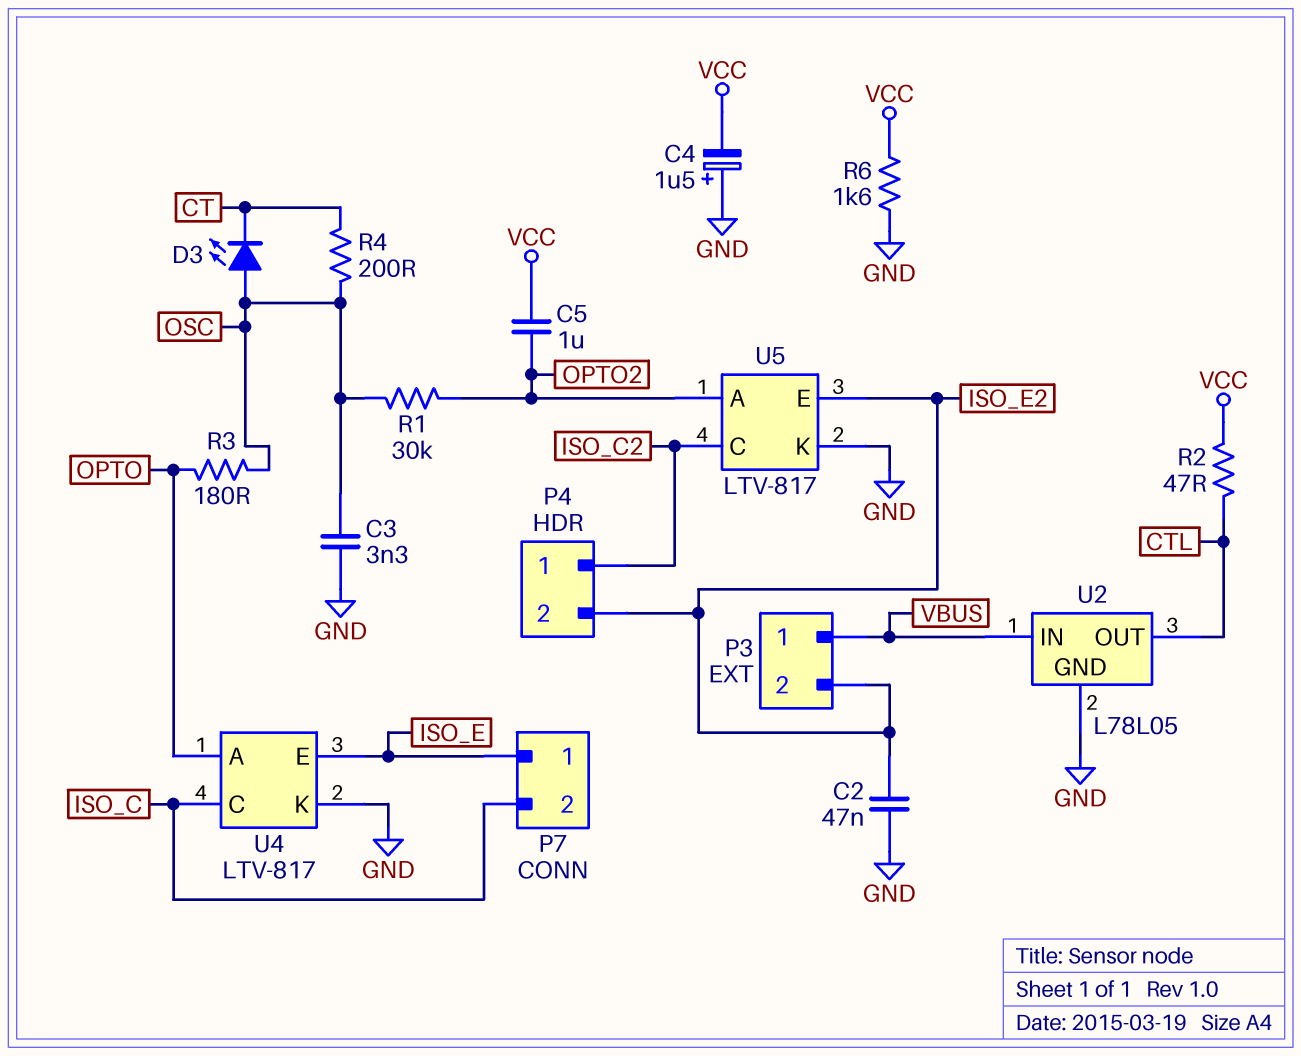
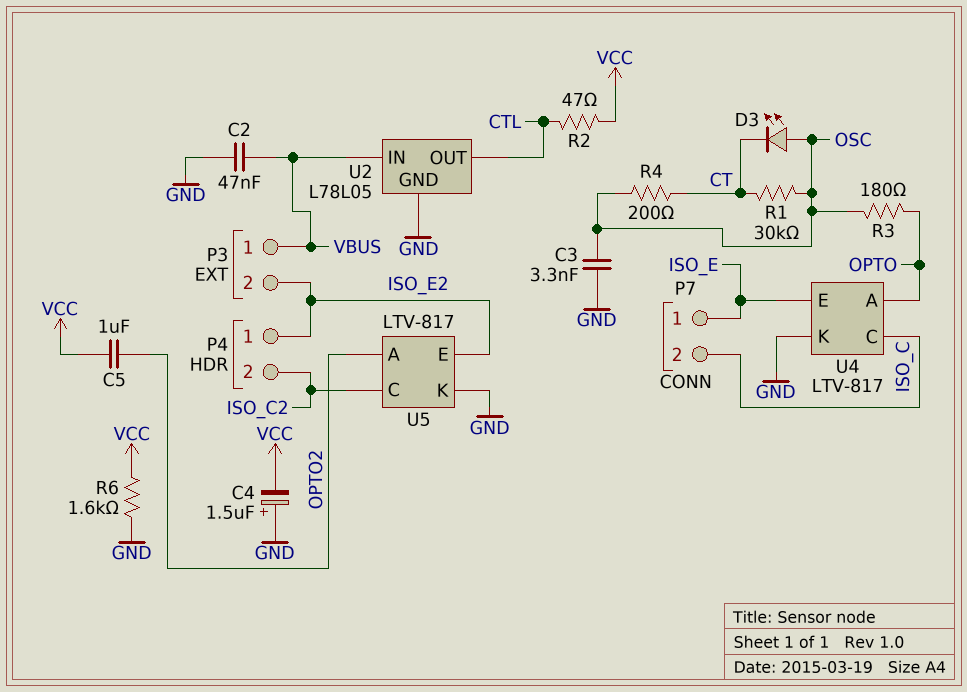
C2: 47nF (GND, ISO_E2) -> 47nF (GND, VBUS)
P4 pin 1: ISO_C2 -> ISO_E2
P4 pin 2: ISO_E2 -> ISO_C2
R1: 30k (OPTO2, OSC) -> 30k (CT, OSC)

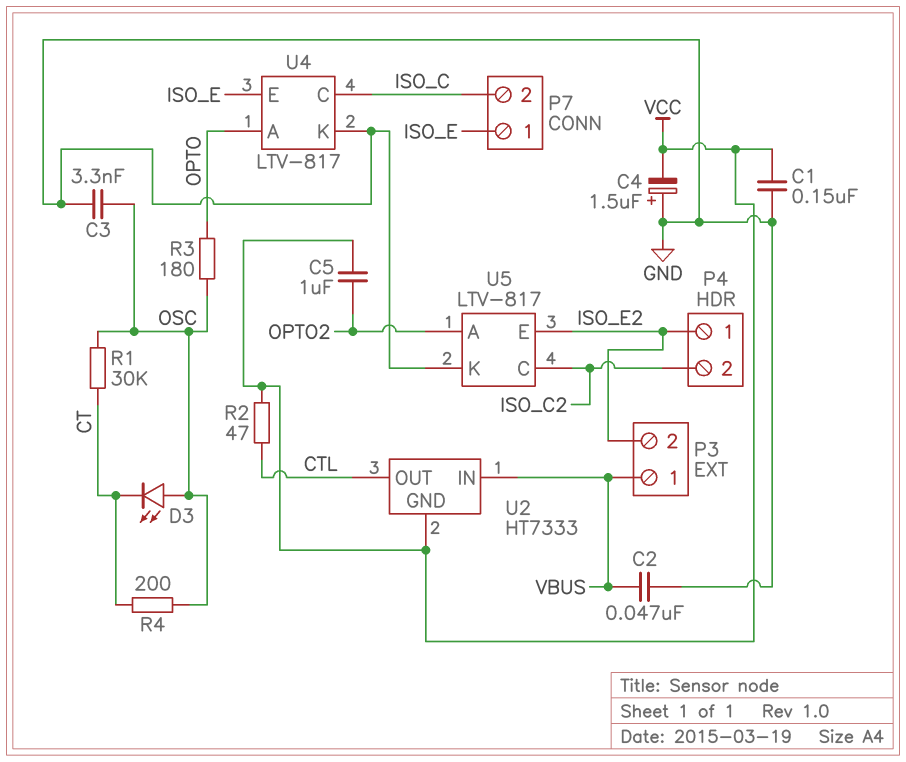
C1: none -> 150nF (GND, VCC)
R6: 1.6k (GND, VCC) -> none
U2: L78L05 -> HT7333
U2 pin GND: GND -> VCC

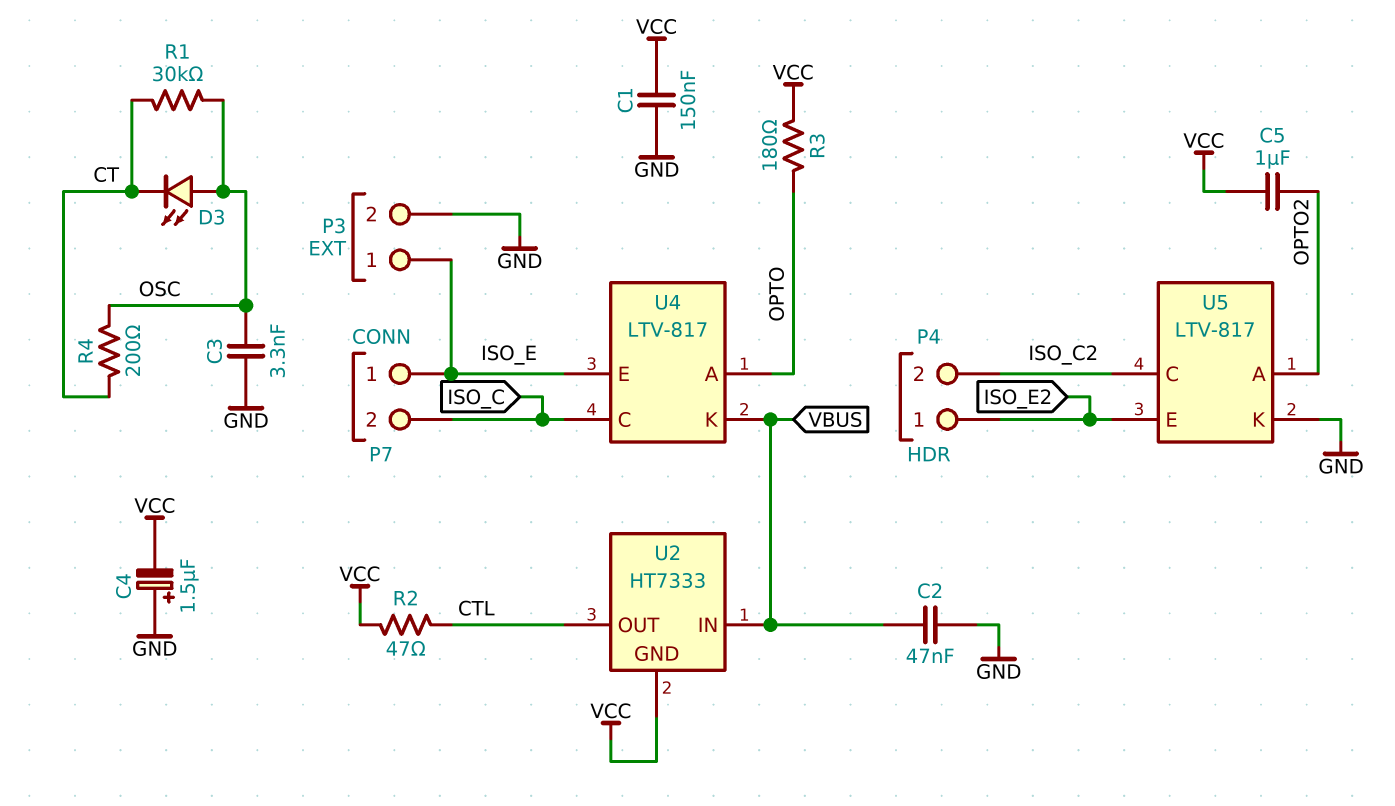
P3 pin 1: VBUS -> ISO_E
P3 pin 2: ISO_E2 -> GND
R3: 180 (OPTO, OSC) -> 180 (OPTO, VCC)
U4 pin K: GND -> VBUS

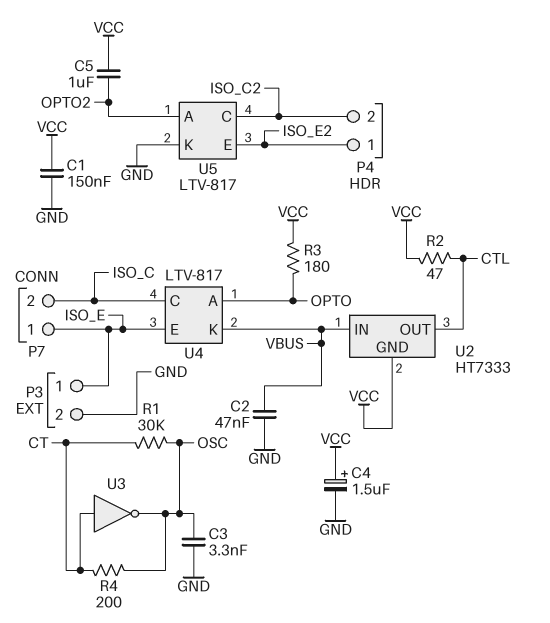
C4: 1.5uF (plus GND, minus VCC) -> 1.5uF (plus VCC, minus GND)
D3: LED (A OSC, K CT) -> none
U3: none -> NOT (in CT, out OSC)

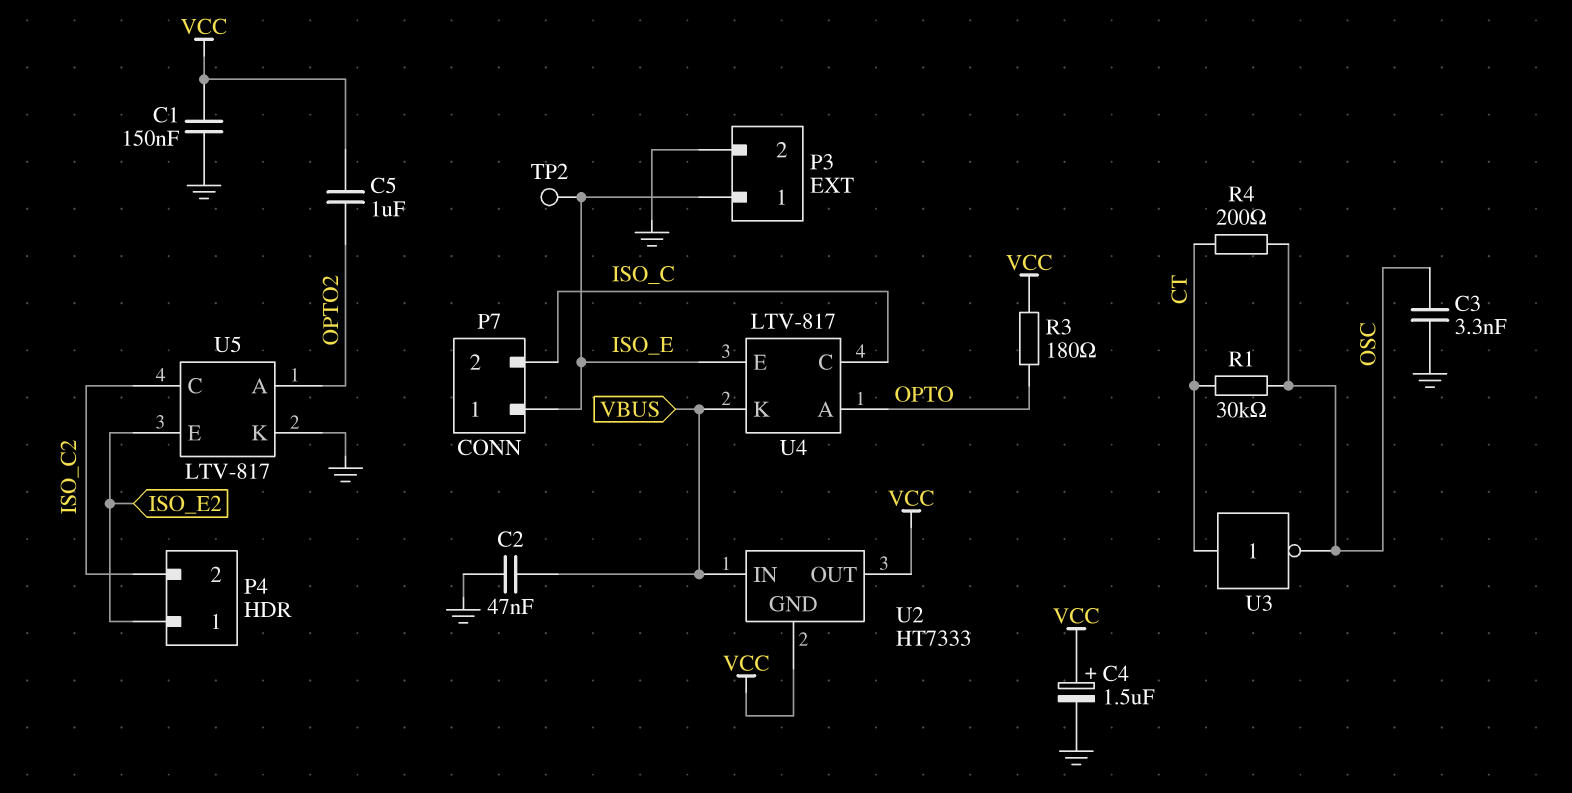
R2: 47 (CTL, VCC) -> none
TP2: none -> test point (ISO_E)
U2 pin OUT: CTL -> VCC

